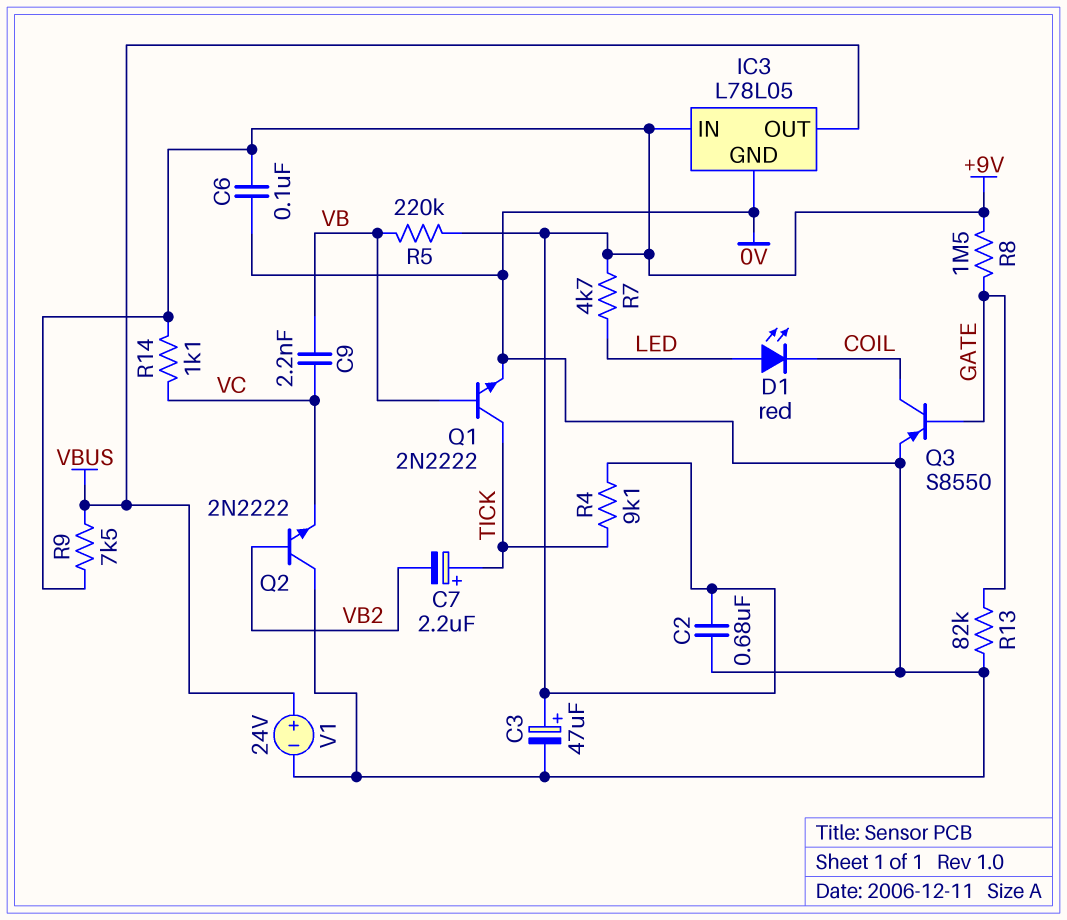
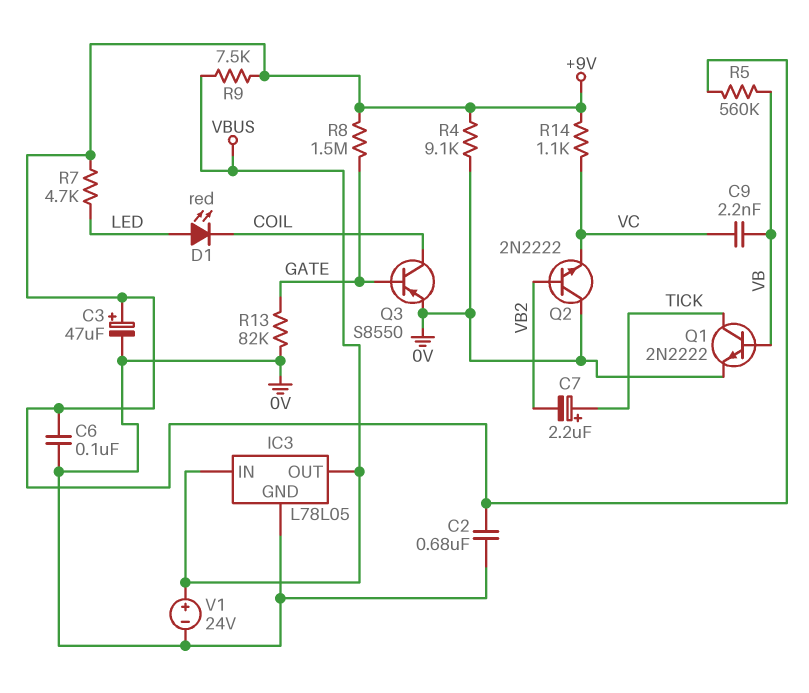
IC3 pin IN: +9V -> VBUS
R4: 9.1k (+9V, TICK) -> 9.1k (+9V, 0V)
R5: 220k (+9V, VB) -> 560k (+9V, VB)

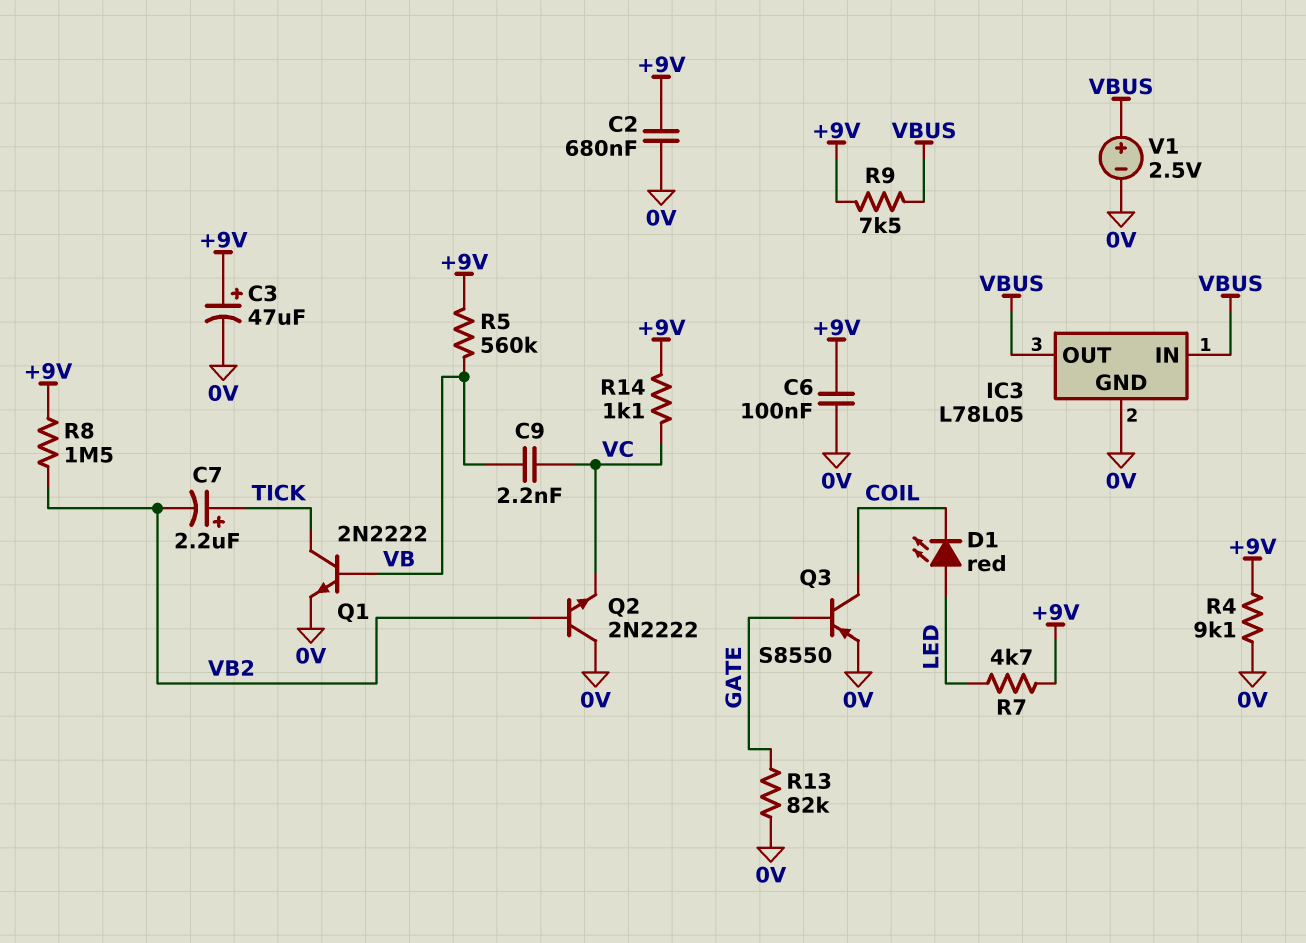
R8: 1.5M (+9V, GATE) -> 1.5M (+9V, VB2)
V1: 24V (plus VBUS, minus 0V) -> 2.5V (plus VBUS, minus 0V)

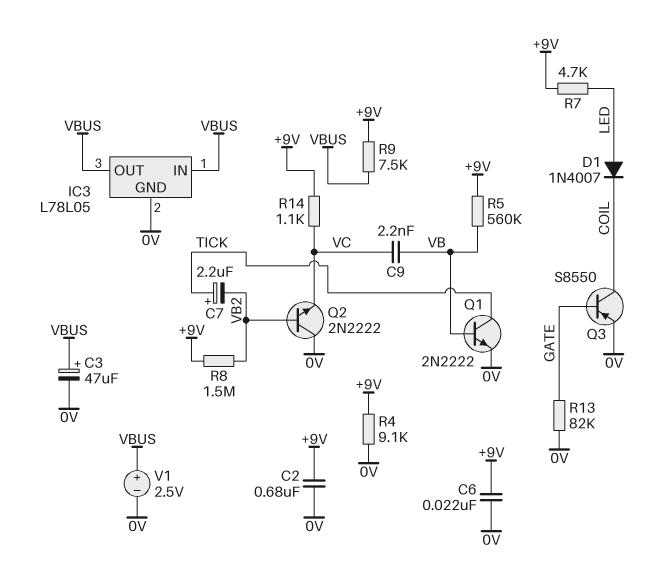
C3: 47uF (plus +9V, minus 0V) -> 47uF (plus VBUS, minus 0V)
C6: 100nF (+9V, 0V) -> 22nF (+9V, 0V)
D1: LED red (A LED, K COIL) -> diode 1N4007 (A LED, K COIL)

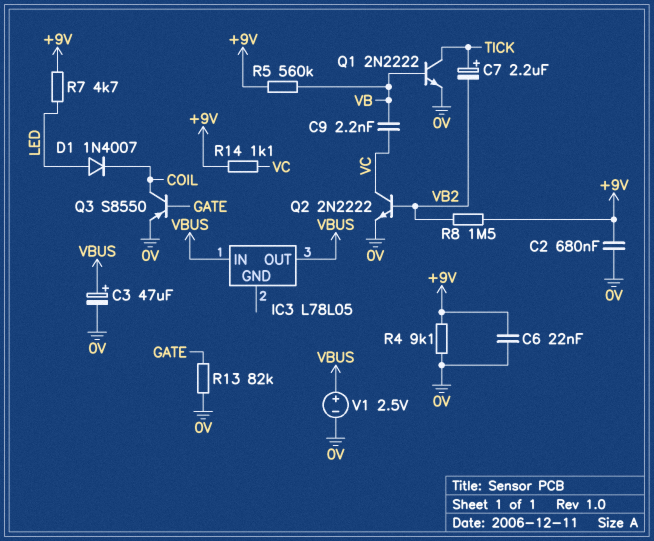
IC3 pin GND: 0V -> none
Q2: NPN 2N2222 (B VB2, C 0V, E VC) -> NPN 2N2222 (B VB2, C VC, E 0V)
R9: 7.5k (+9V, VBUS) -> none

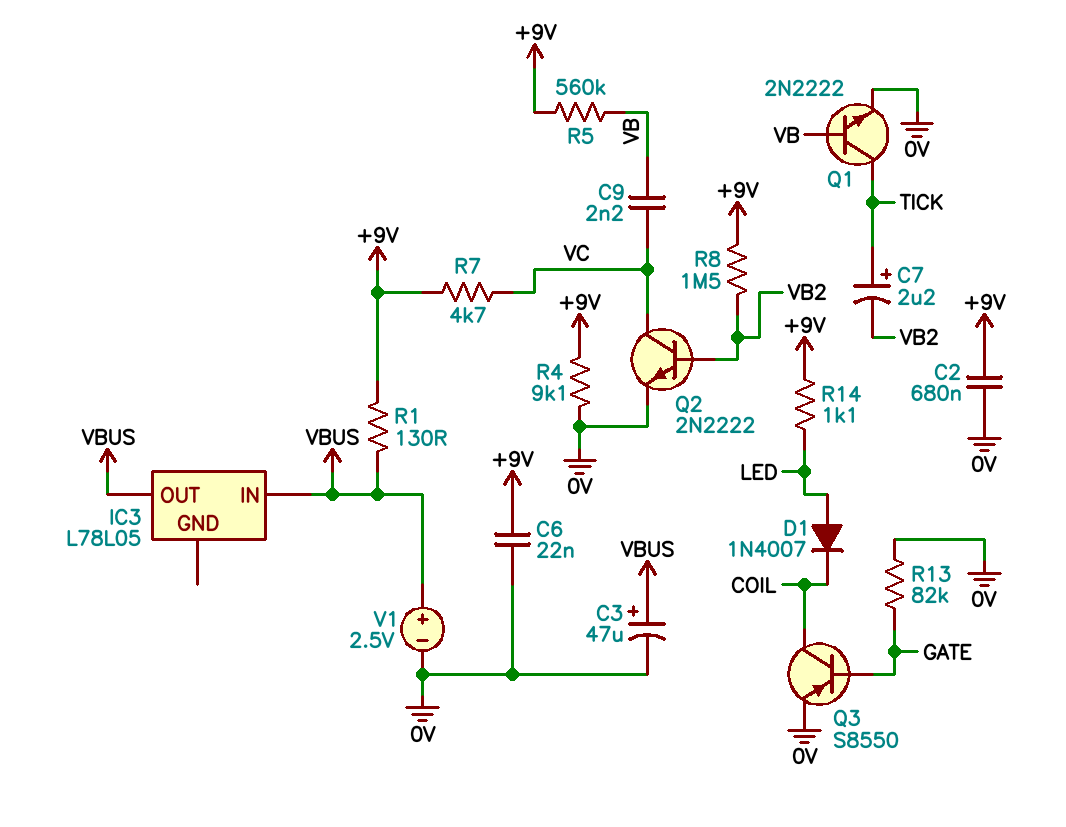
R1: none -> 130 (+9V, VBUS)
R7: 4.7k (+9V, LED) -> 4.7k (+9V, VC)
R14: 1.1k (+9V, VC) -> 1.1k (+9V, LED)

